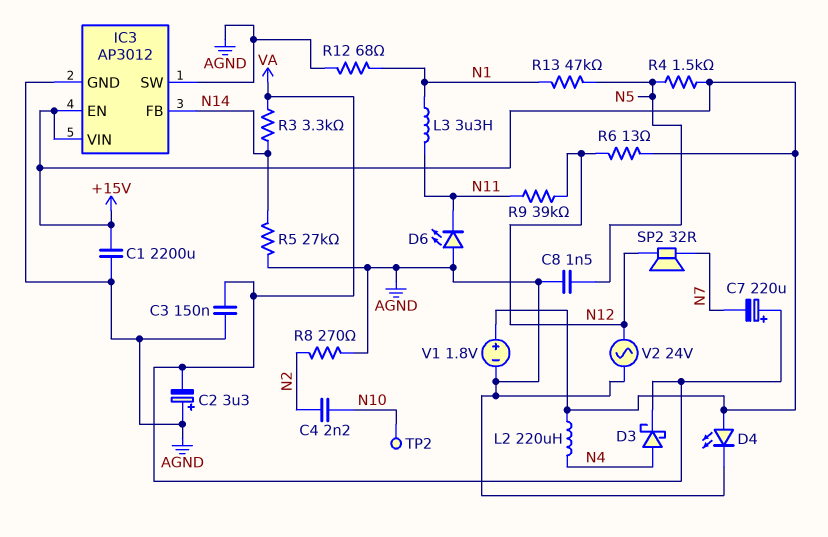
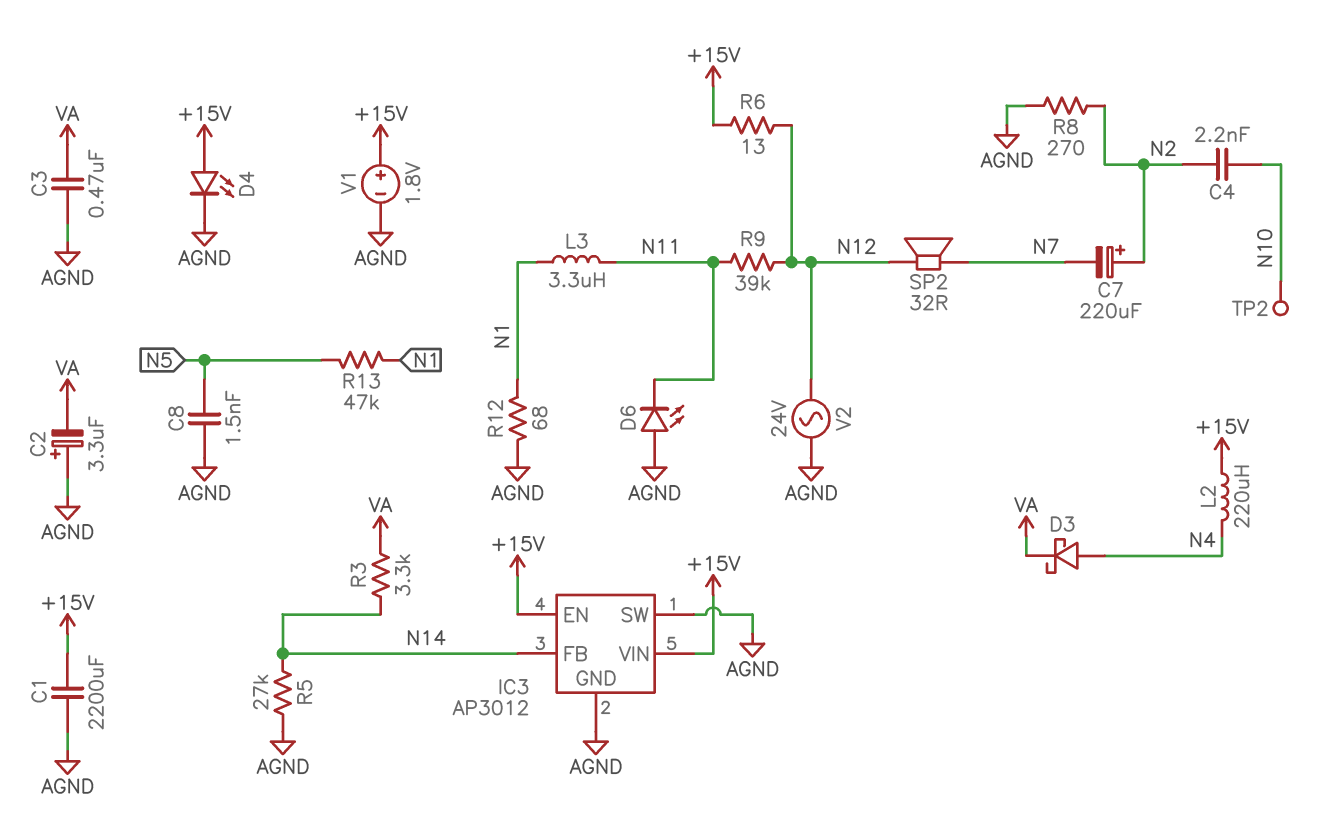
C3: 150nF (AGND, VA) -> 470nF (AGND, VA)
C7: 220uF (plus VA, minus N7) -> 220uF (plus N2, minus N7)
R4: 1.5k (+15V, N5) -> none

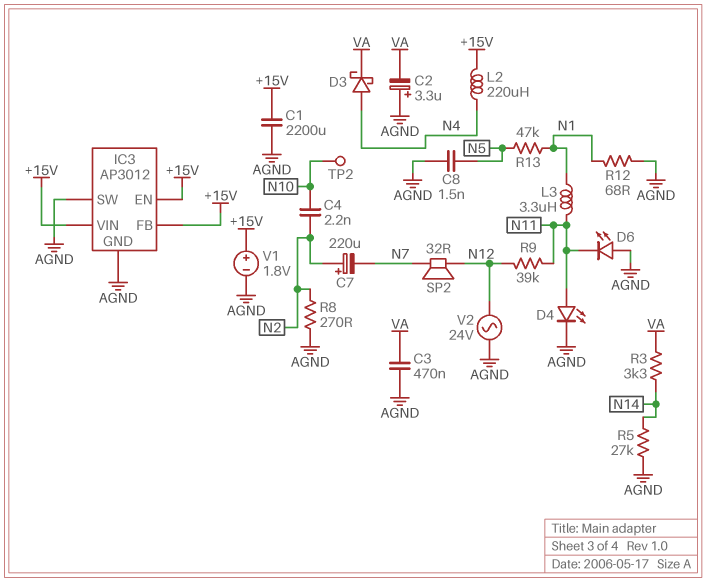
D4: LED (A +15V, K AGND) -> LED (A N11, K AGND)
IC3 pin FB: N14 -> +15V
R6: 13 (+15V, N12) -> none

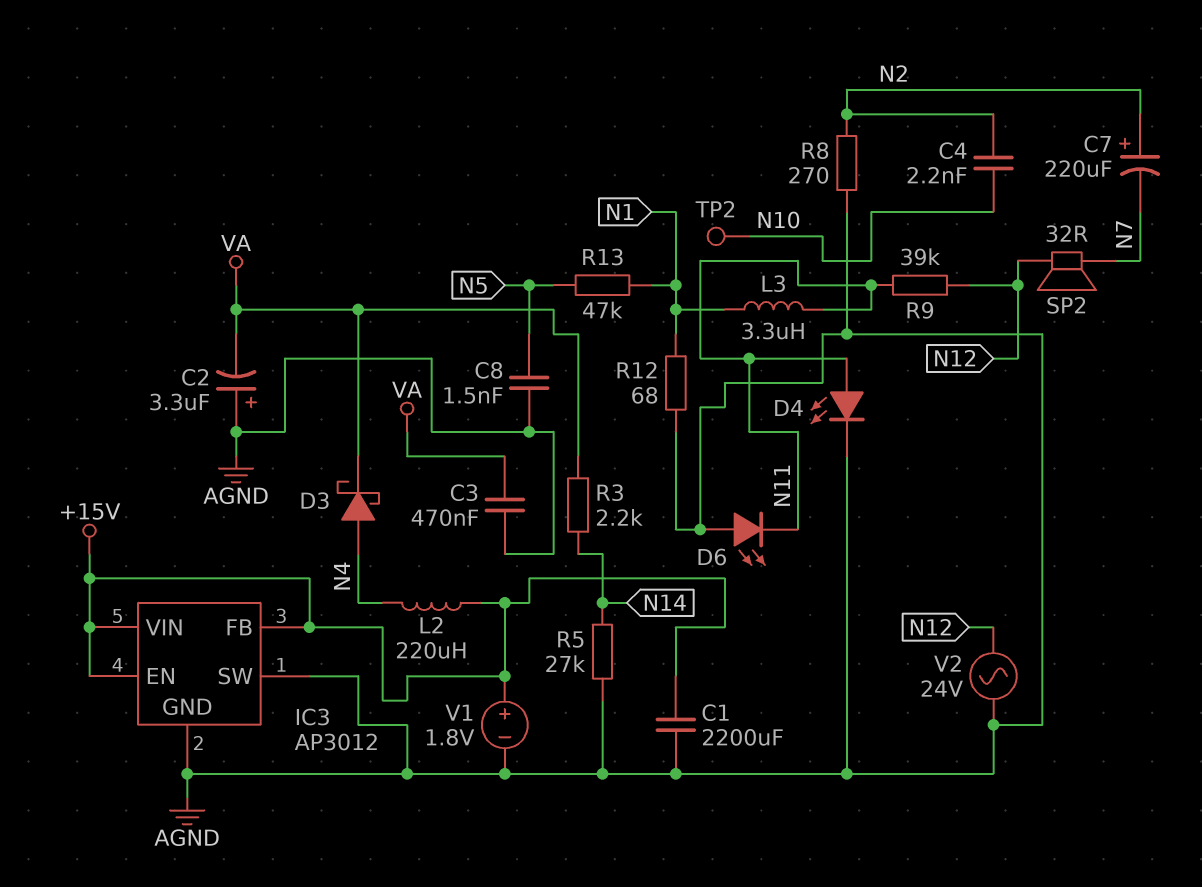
R3: 3.3k (N14, VA) -> 2.2k (N14, VA)

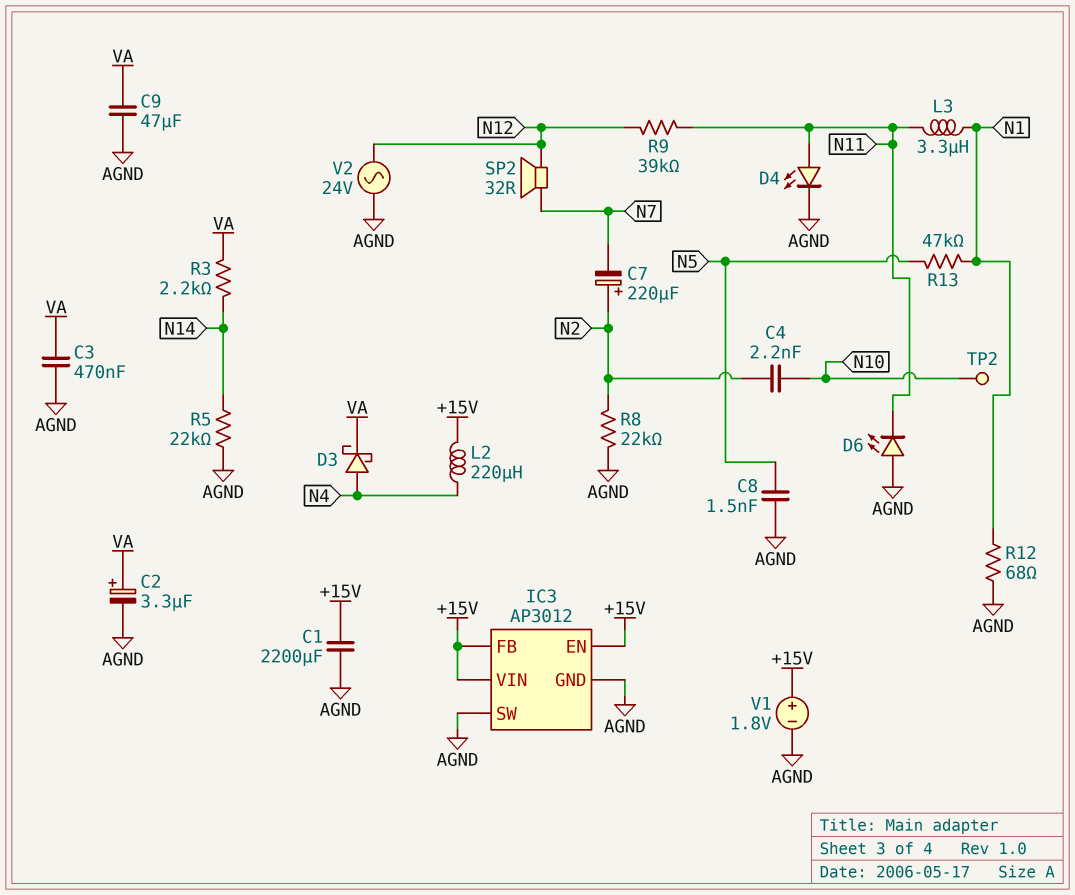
C2: 3.3uF (plus AGND, minus VA) -> 3.3uF (plus VA, minus AGND)
C9: none -> 47uF (AGND, VA)
R5: 27k (AGND, N14) -> 22k (AGND, N14)
R8: 270 (AGND, N2) -> 22k (AGND, N2)

